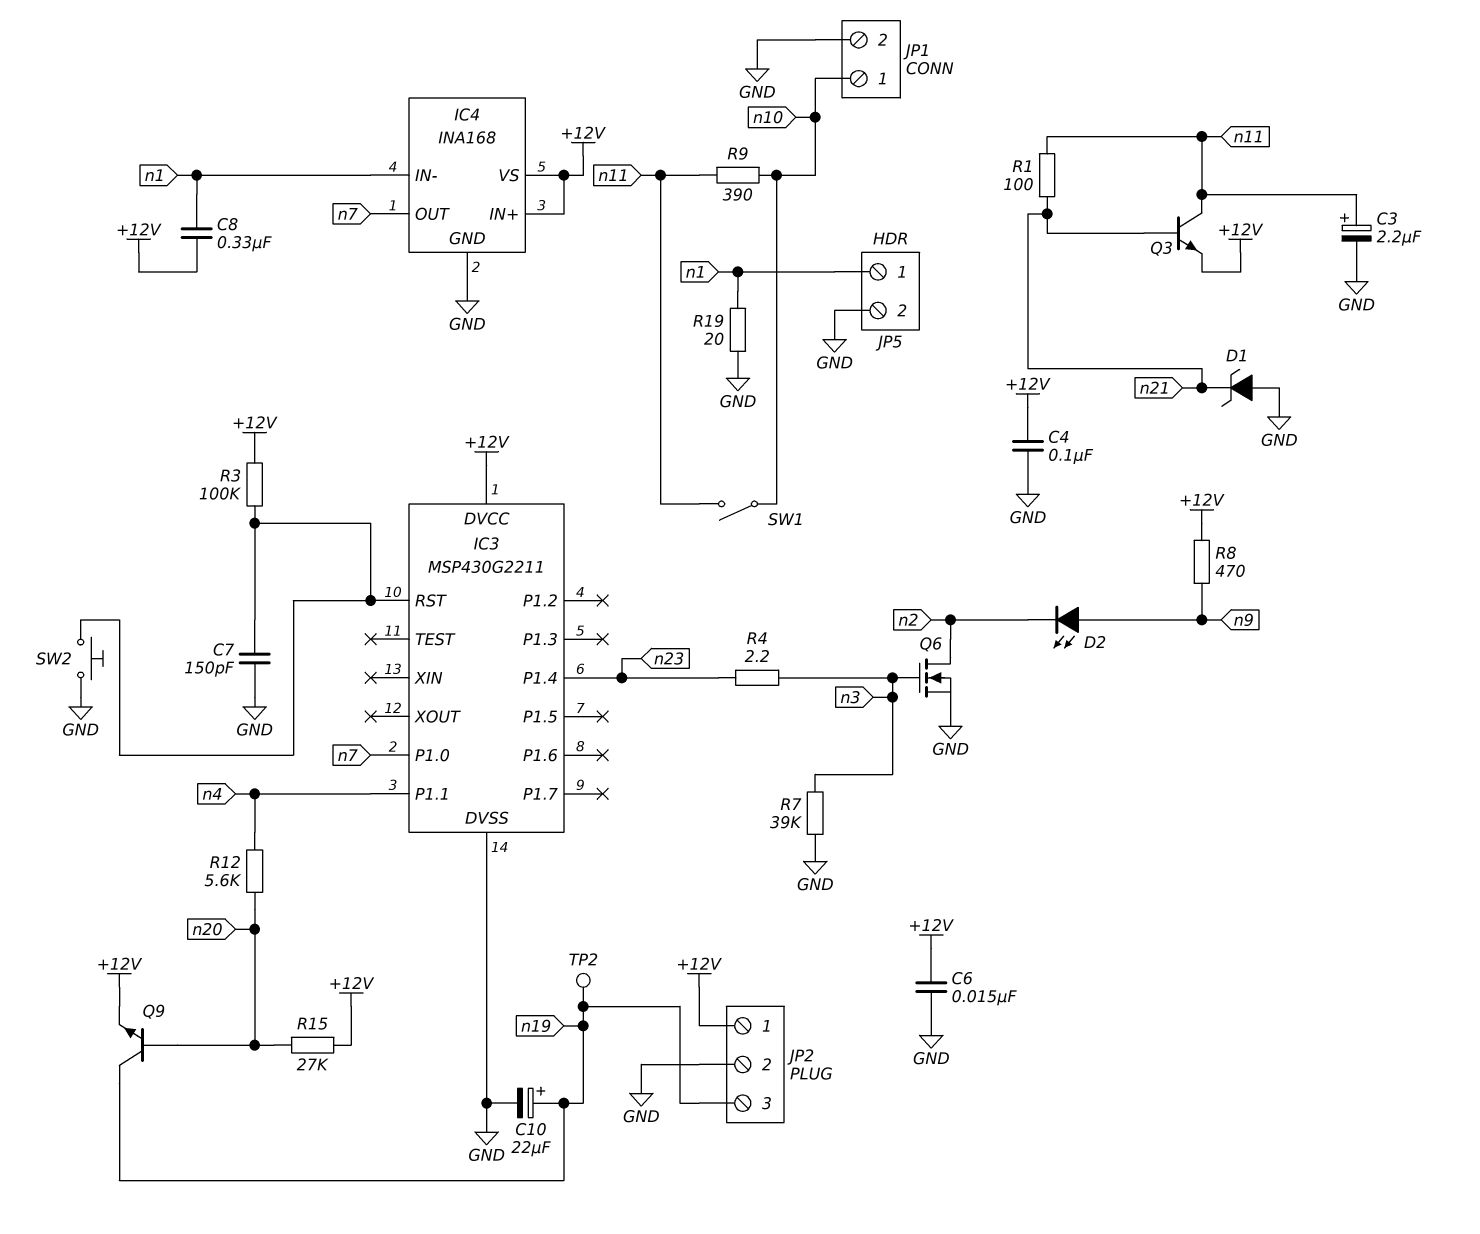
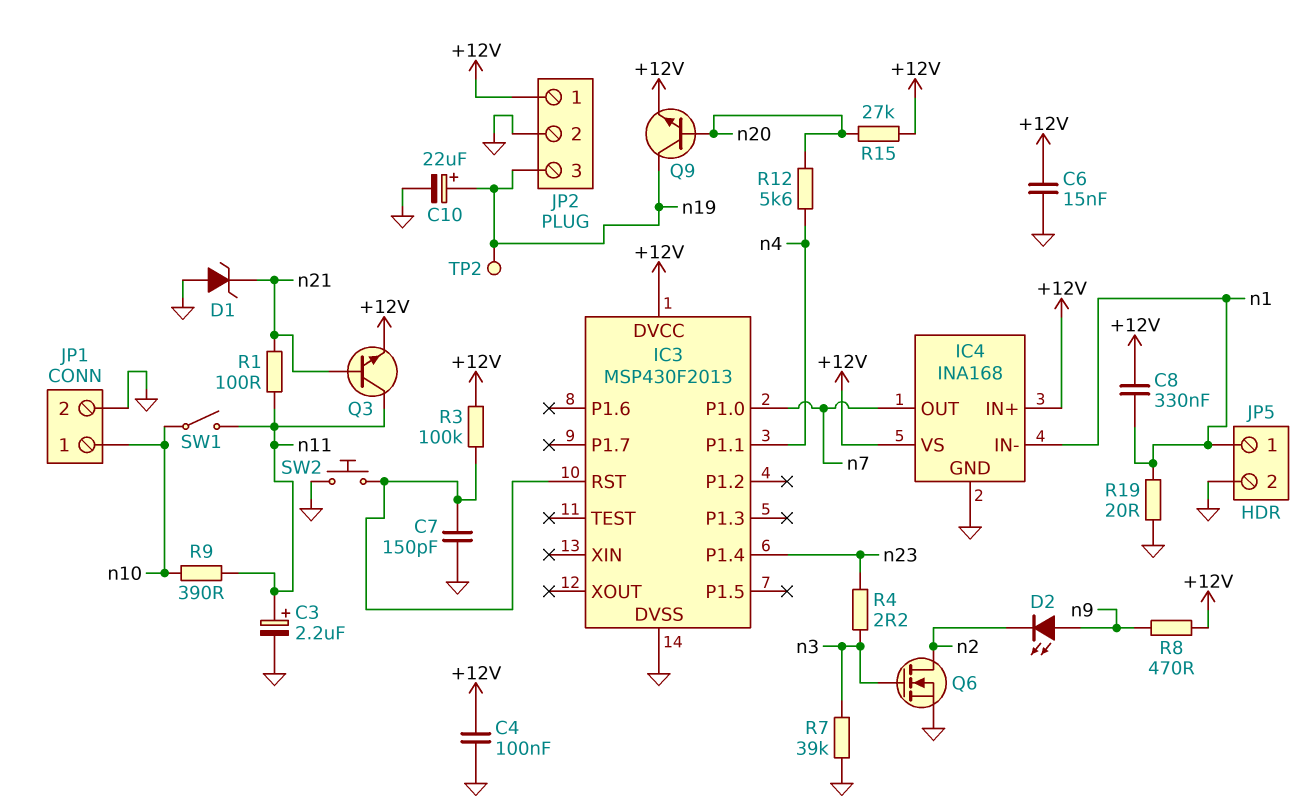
IC3: MSP430G2211 -> MSP430F2013

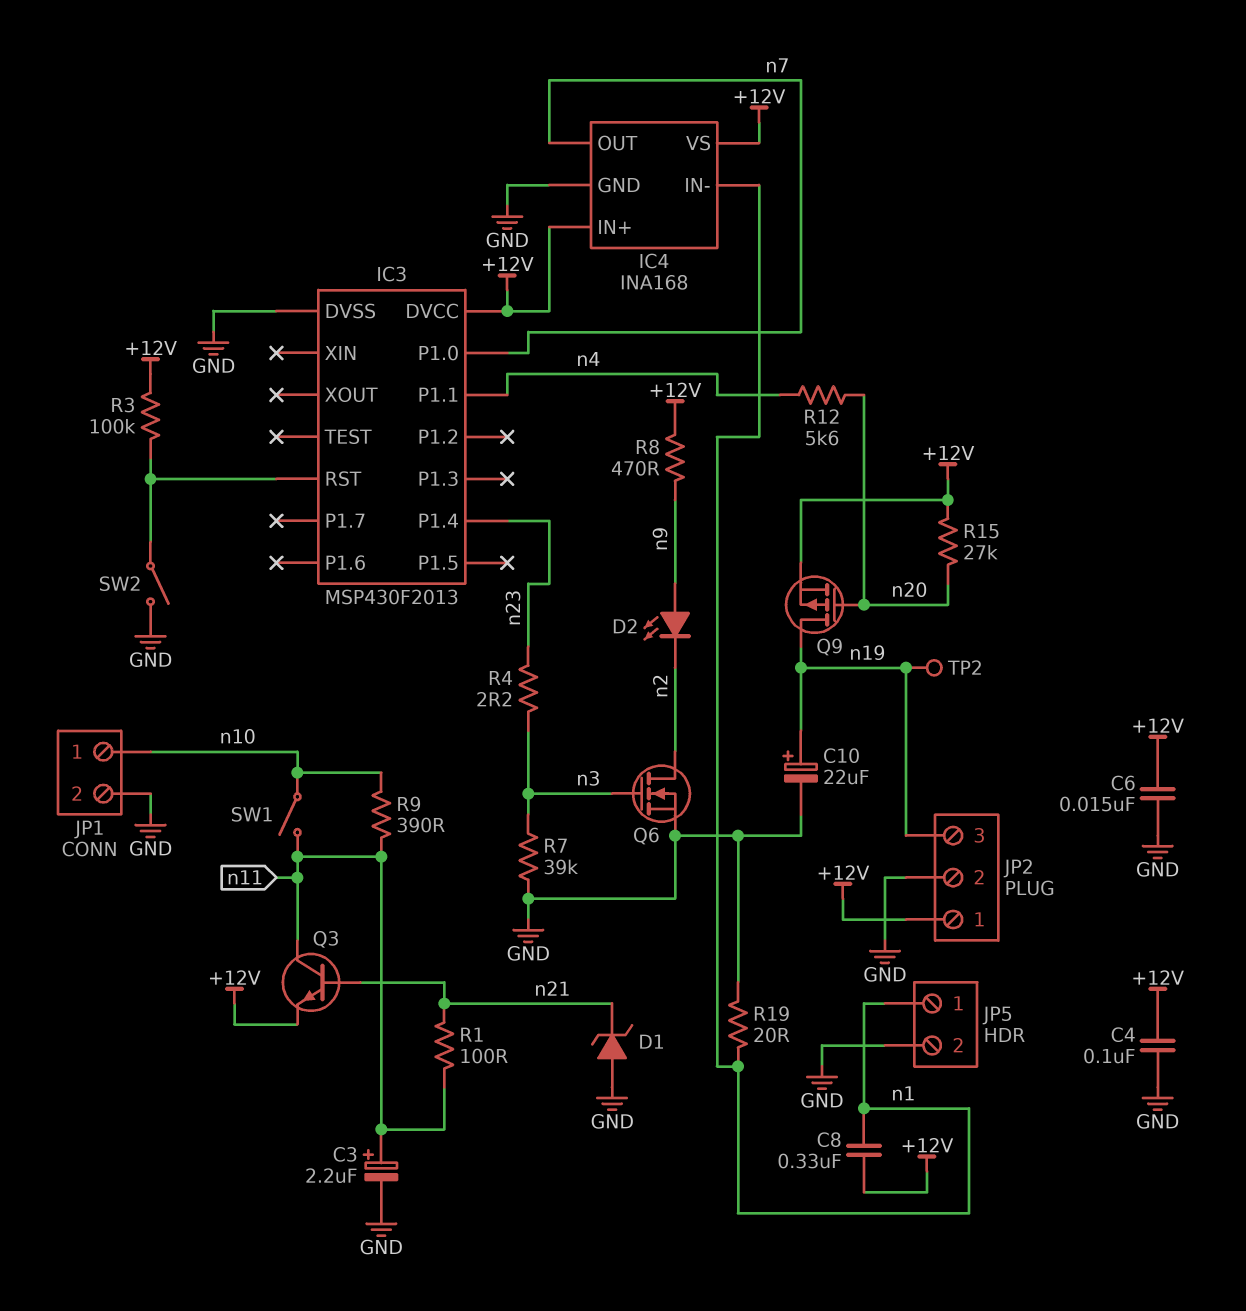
C7: 150pF (GND, IC3/RST) -> none
Q9: NPN (B n20, C n19, E +12V) -> PMOS (G n20, D n19, S +12V)
SW2: button (GND, IC3/RST) -> switch (GND, IC3/RST)

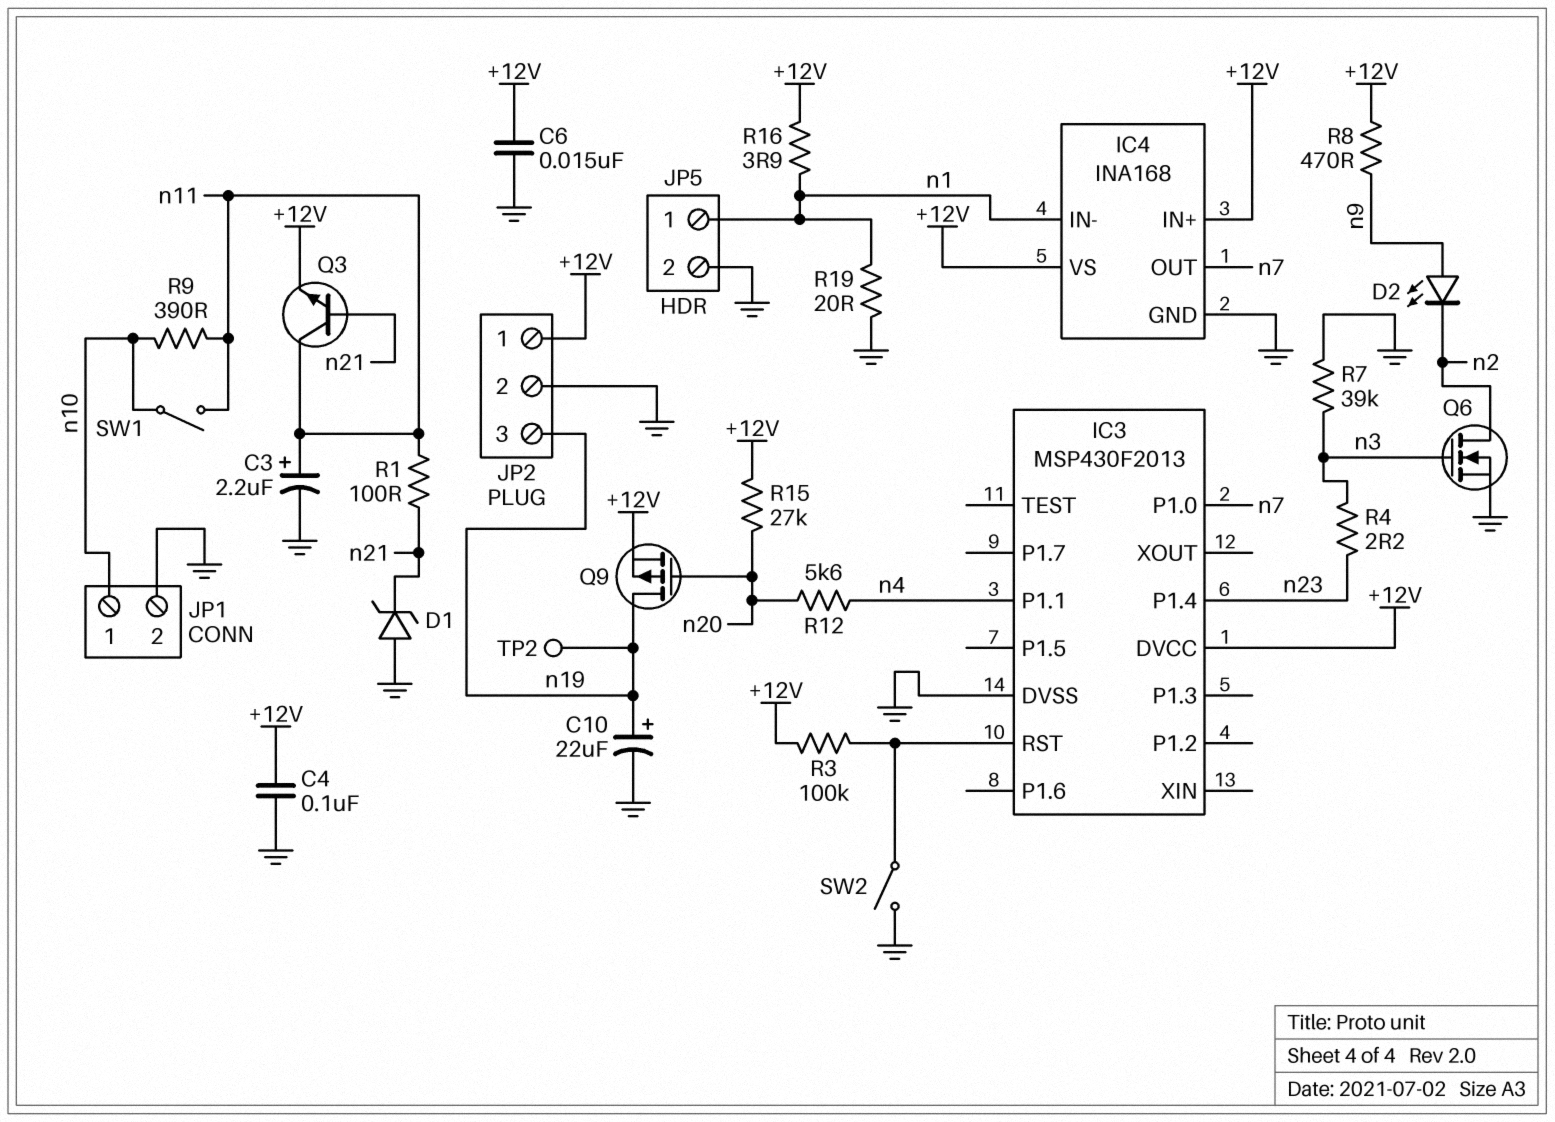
C8: 330nF (+12V, n1) -> none
R16: none -> 3.9 (+12V, n1)

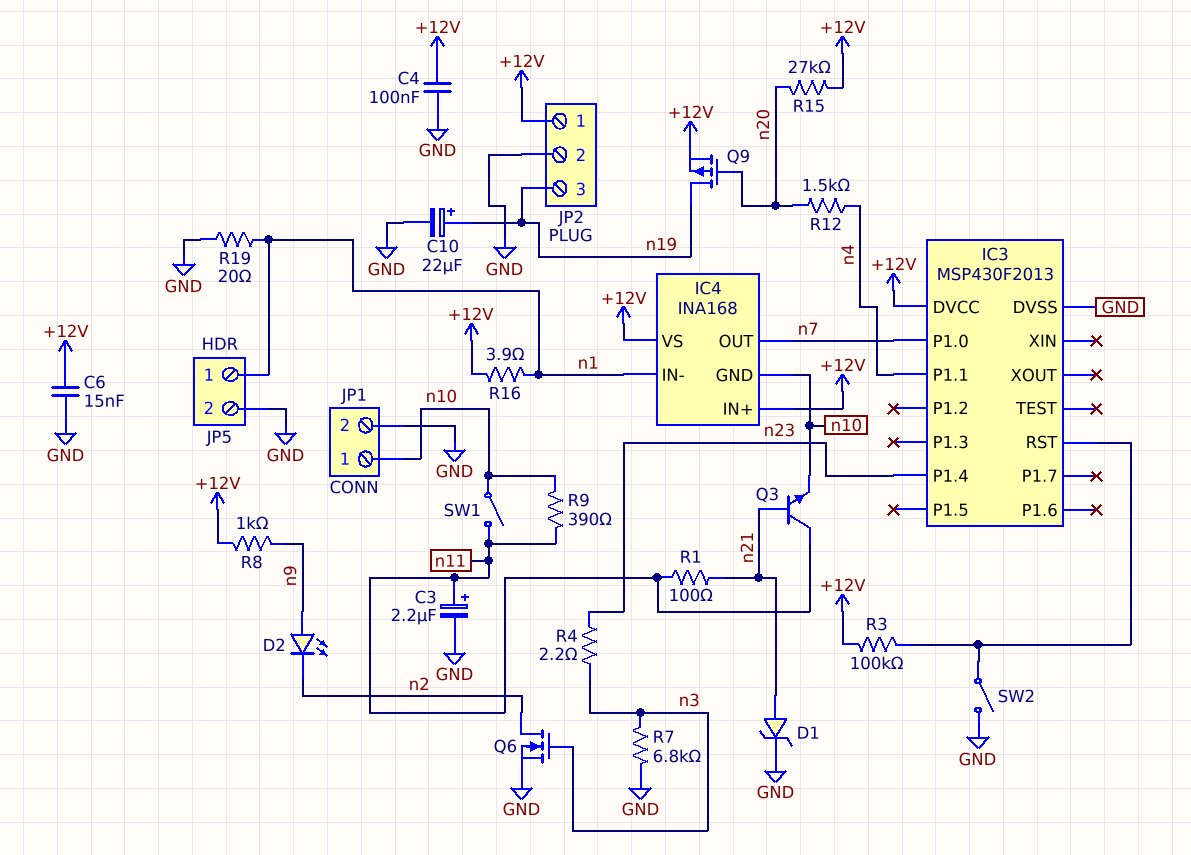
D1: zener (A GND, K n21) -> zener (A n21, K GND)
IC4 pin GND: GND -> n10
Q3: NPN (B n21, C n11, E +12V) -> NPN (B n21, C n11, E n10)
R7: 39k (GND, n3) -> 6.8k (GND, n3)
R8: 470 (+12V, n9) -> 1k (+12V, n9)
R12: 5.6k (n4, n20) -> 1.5k (n4, n20)
TP2: test point (n19) -> none

